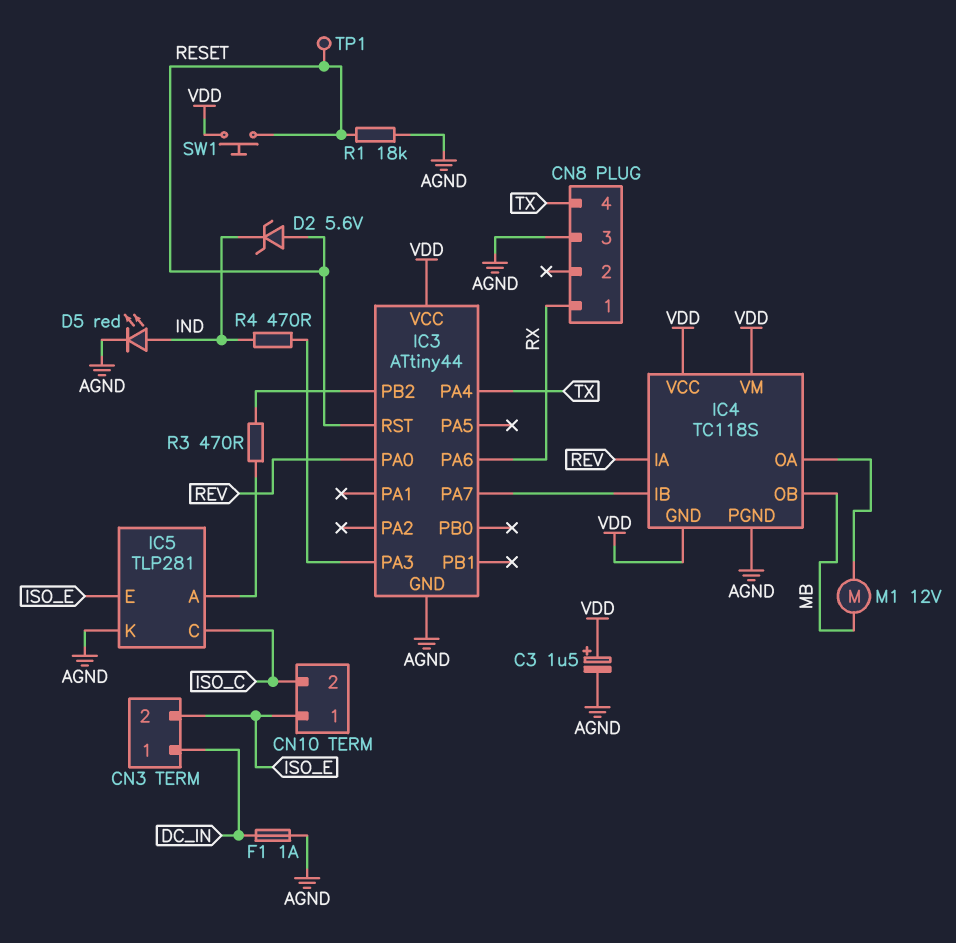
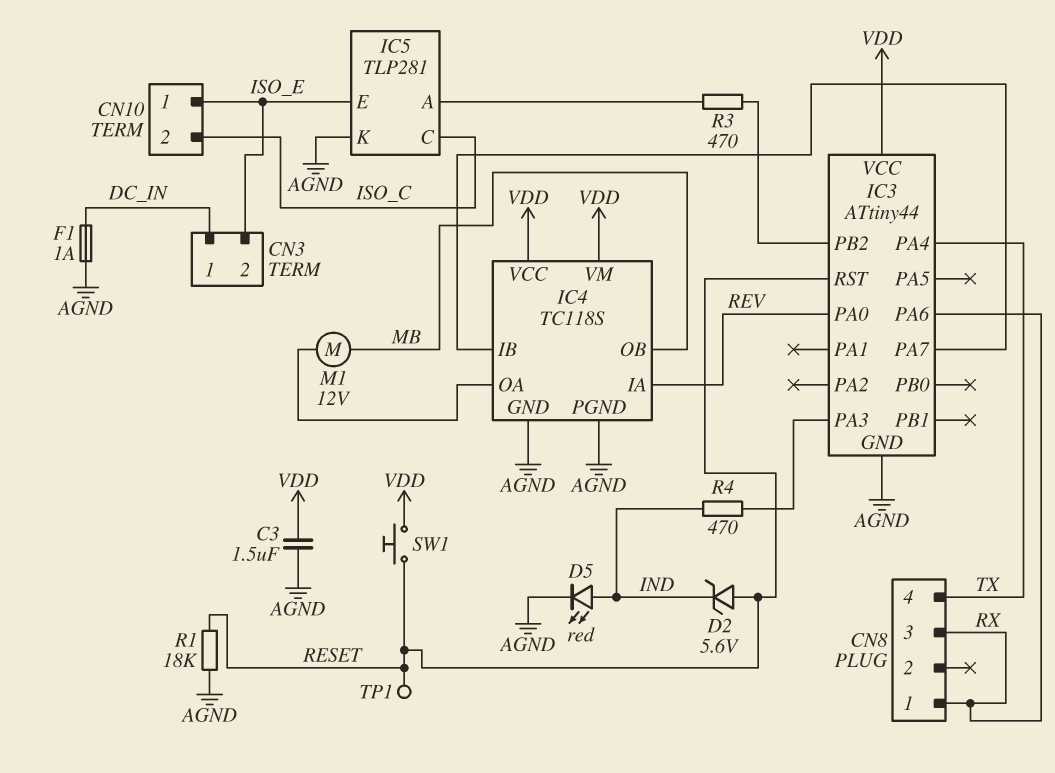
C3: 1.5uF (plus VDD, minus AGND) -> 1.5uF (AGND, VDD)
CN8 pin 3: AGND -> RX
IC4 pin GND: VDD -> AGND

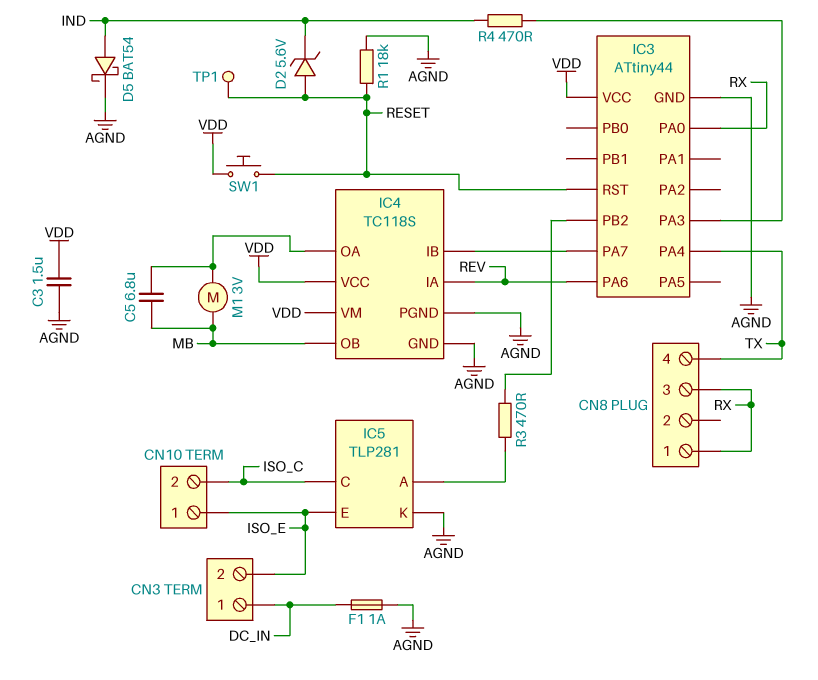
C5: none -> 6.8uF (IC4/OA, MB)
D5: LED red (A IND, K AGND) -> schottky BAT54 (A IND, K AGND)
IC3 pin PA0: REV -> RX
IC3 pin PA6: RX -> REV
M1: motor 12V (IC4/OA, MB) -> motor 3V (IC4/OA, MB)

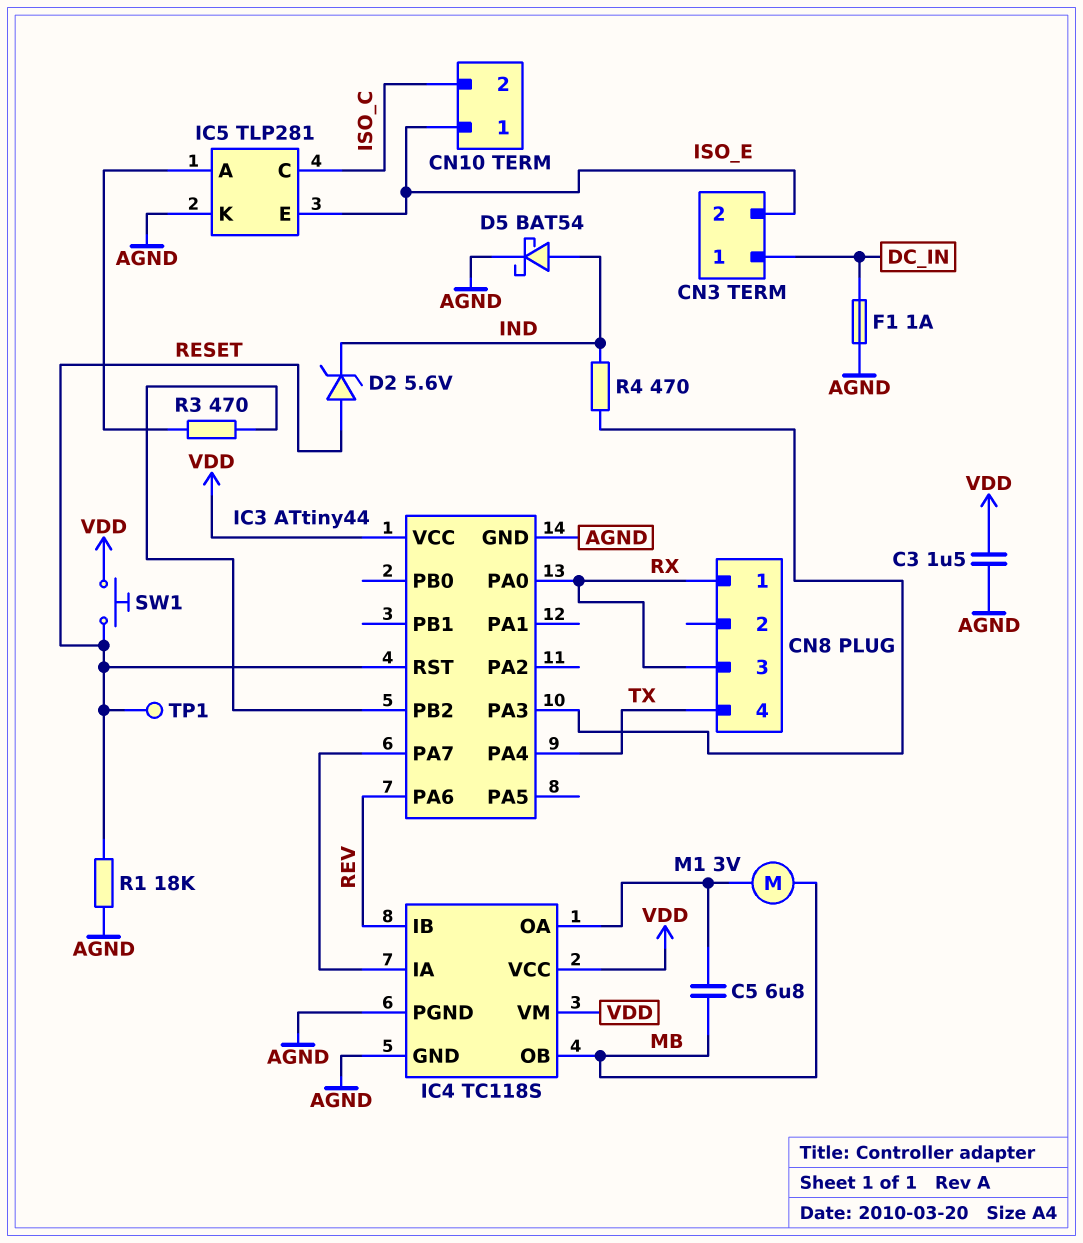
IC4 pin IA: REV -> IC3/PA7
IC4 pin IB: IC3/PA7 -> REV

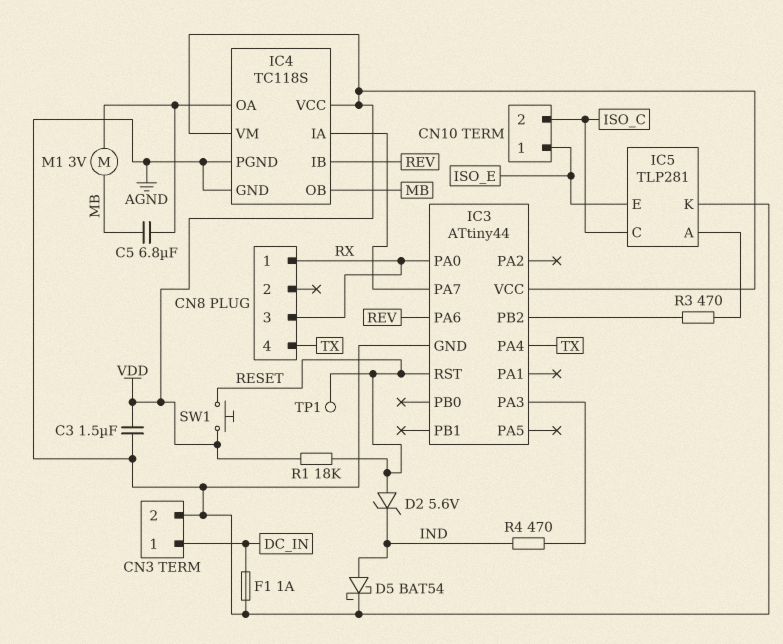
CN3 pin 2: ISO_E -> AGND
R1: 18k (AGND, RESET) -> 18k (RESET, VDD)

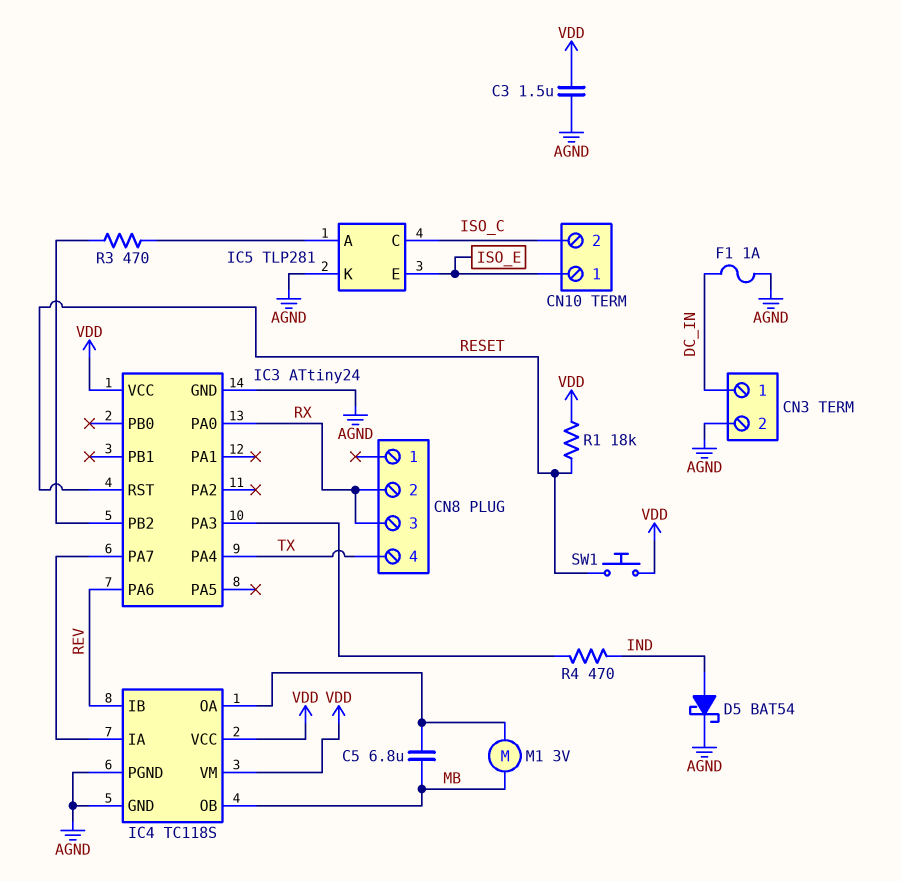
CN8 pin 1: RX -> none
CN8 pin 2: none -> RX
D2: zener 5.6V (A RESET, K IND) -> none
IC3: ATtiny44 -> ATtiny24
TP1: test point (RESET) -> none

